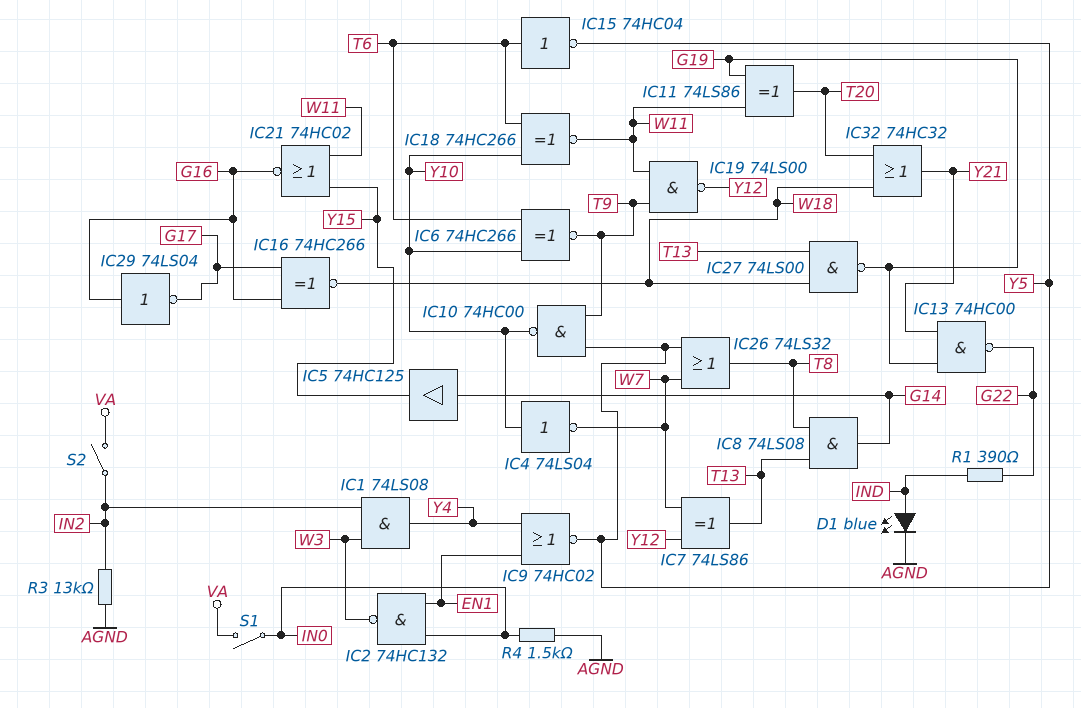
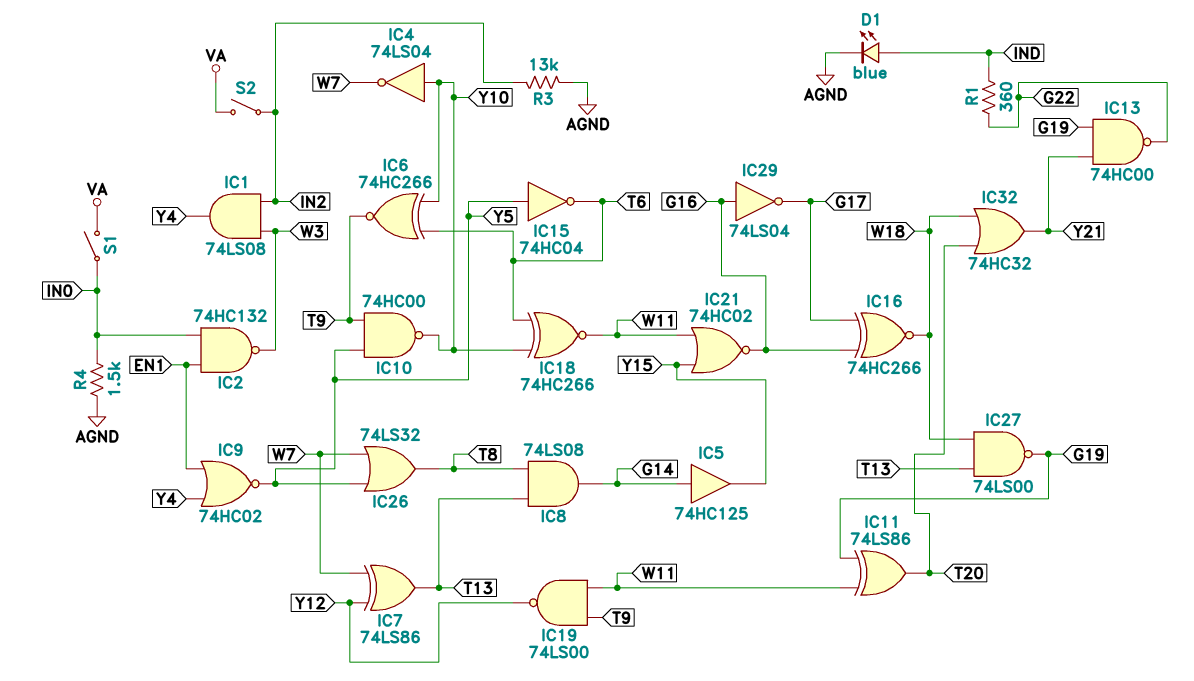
IC15: NOT 74HC04 (in T6, out Y5) -> NOT 74HC04 (in Y5, out T6)
R1: 390 (G22, IND) -> 360 (G22, IND)

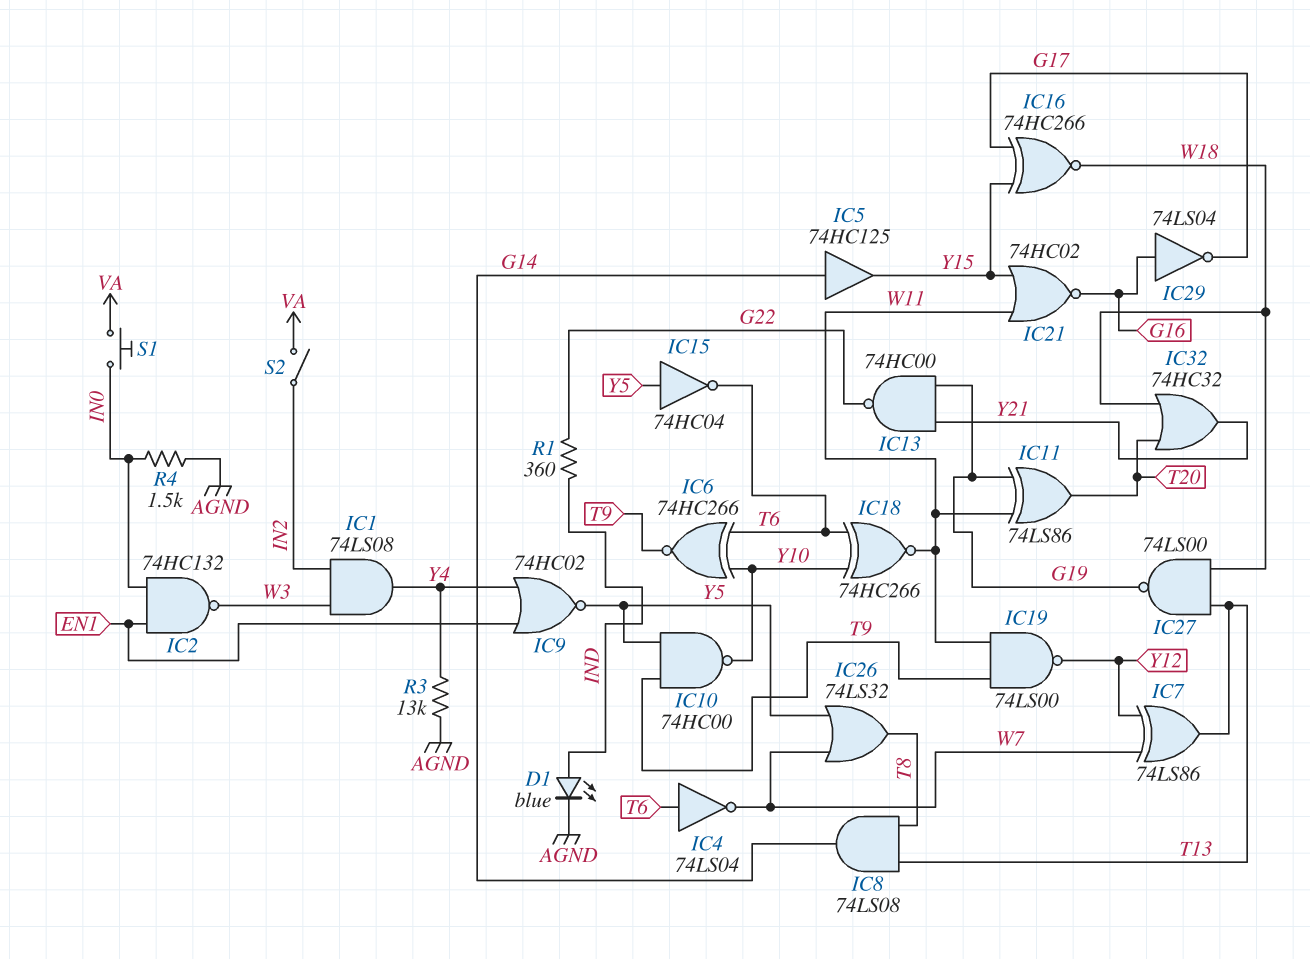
IC4: NOT 74LS04 (in Y10, out W7) -> NOT 74LS04 (in T6, out W7)
IC16: XNOR 74HC266 (in G16, in G17, out W18) -> XNOR 74HC266 (in G17, in Y15, out W18)
R3: 13k (AGND, IN2) -> 13k (AGND, Y4)
S1: switch (IN0, VA) -> button (IN0, VA)

